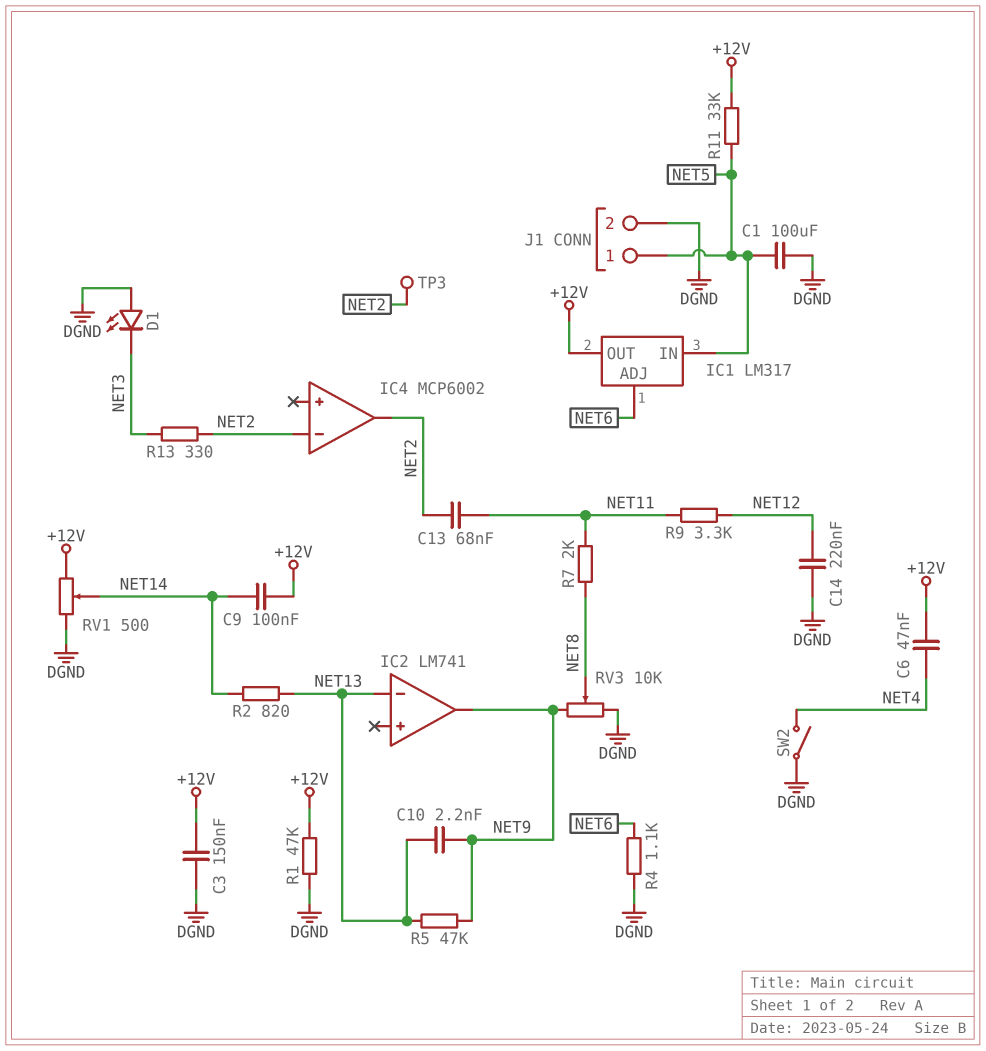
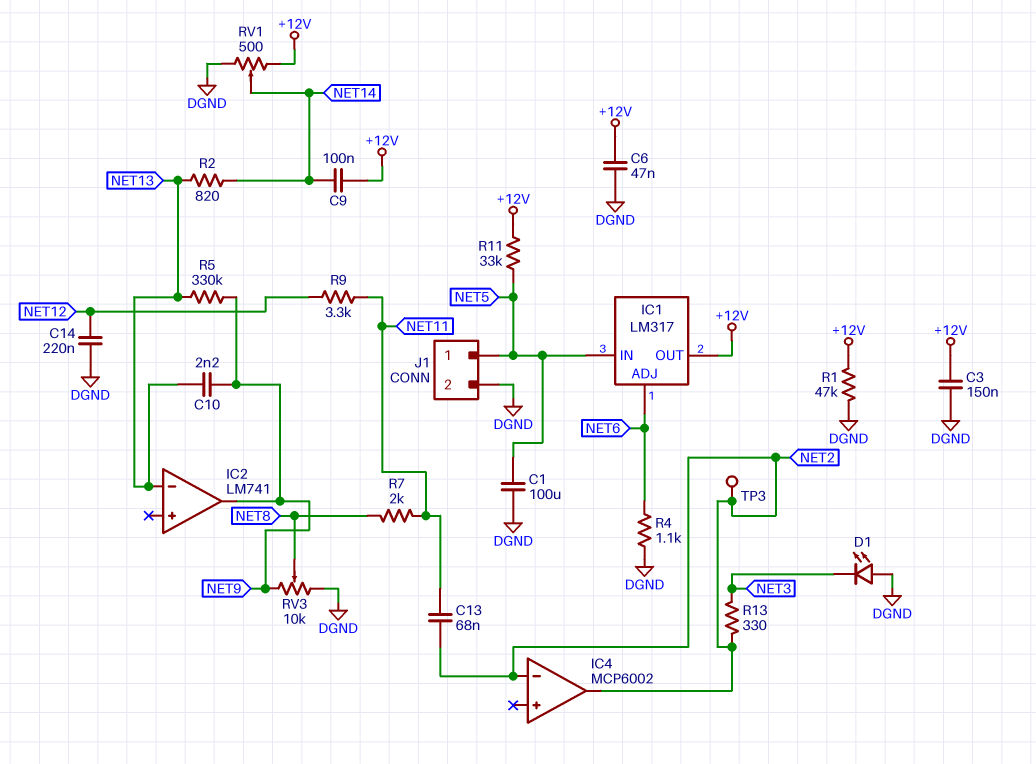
C6: 47nF (+12V, NET4) -> 47nF (+12V, DGND)
R5: 47k (NET9, NET13) -> 330k (NET9, NET13)
SW2: switch (DGND, NET4) -> none

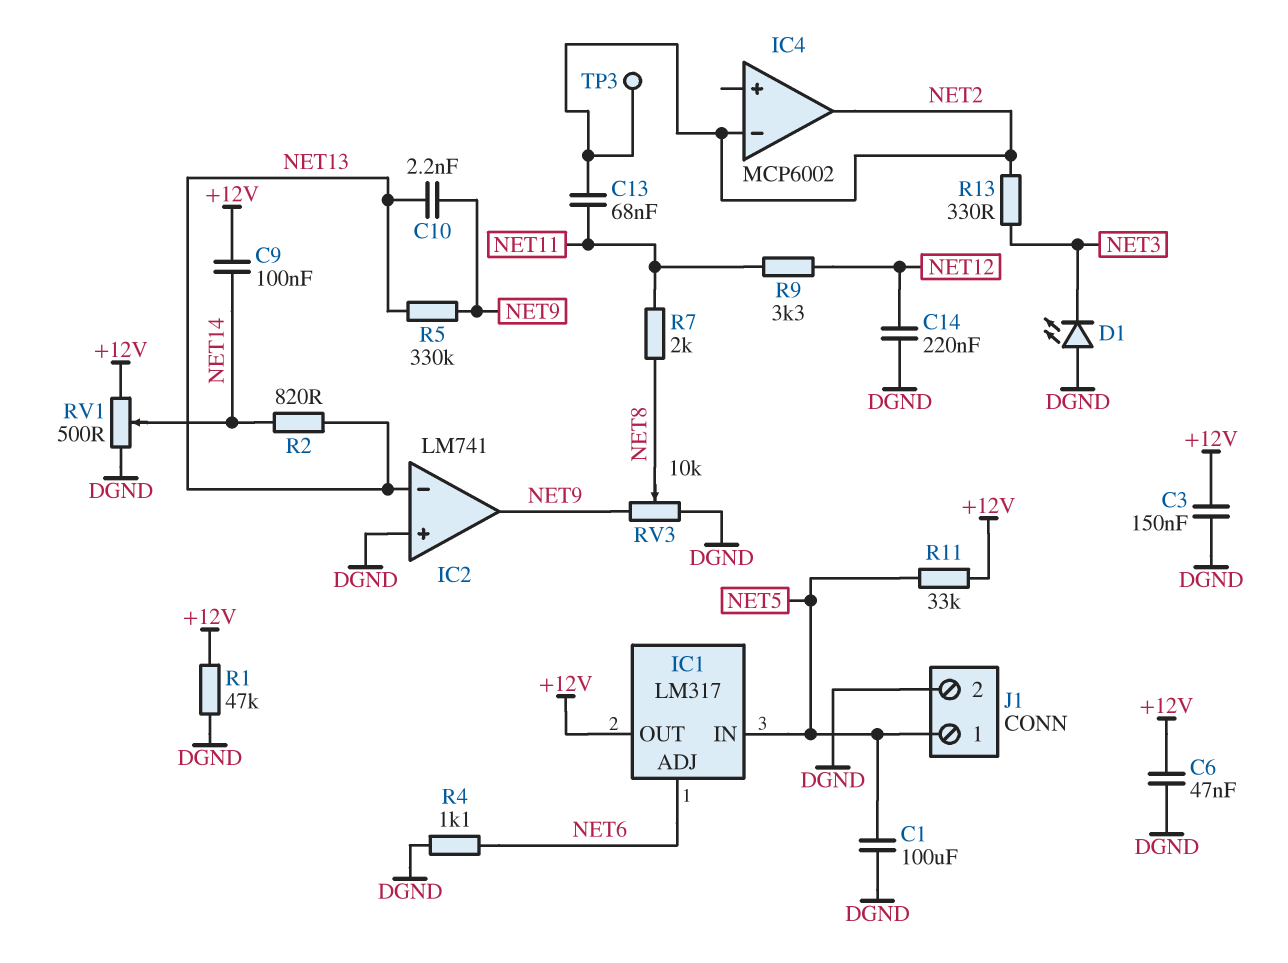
IC2 pin in+: none -> DGND

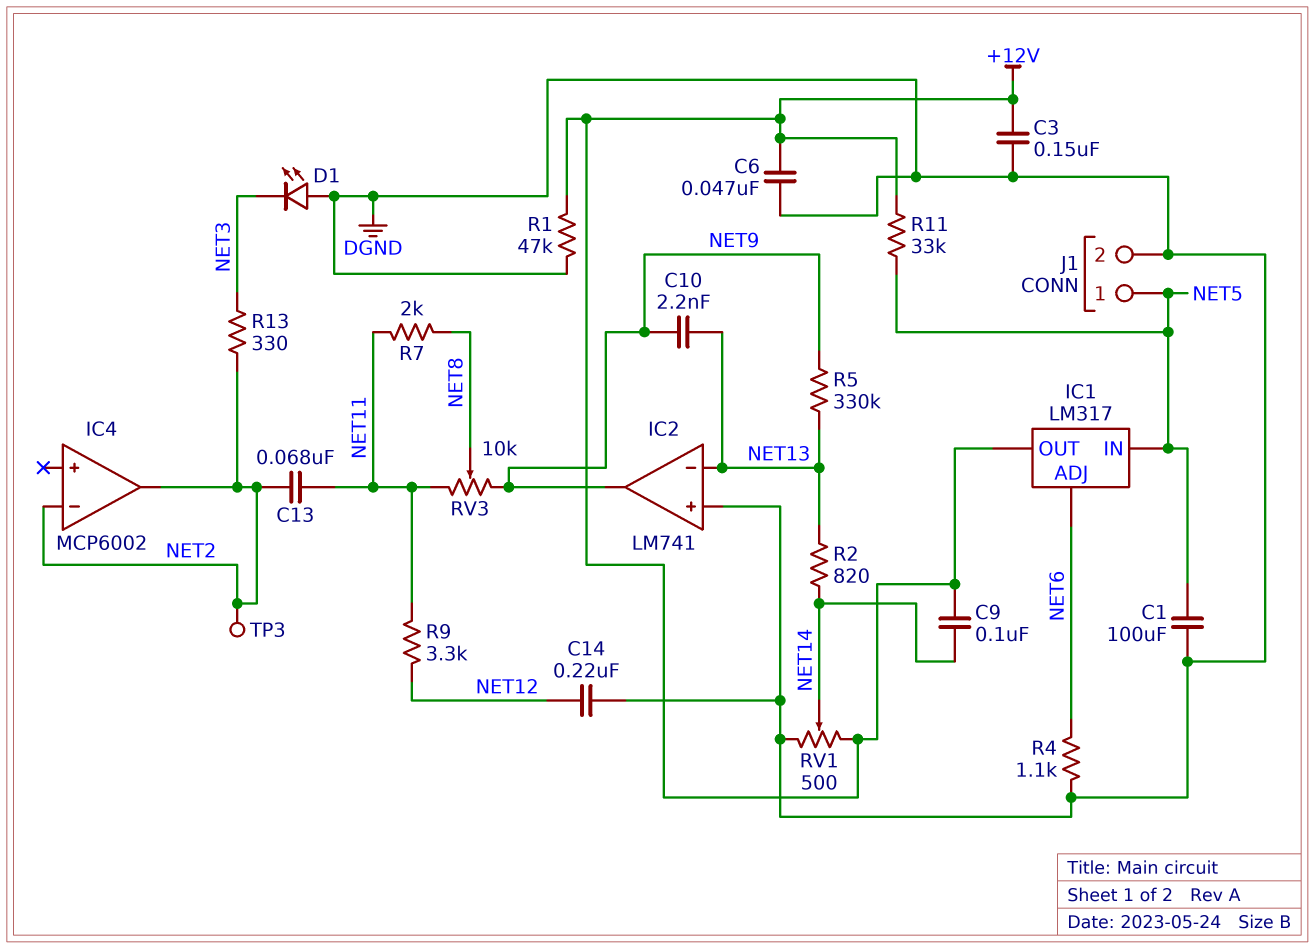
RV3: 10k (DGND, NET9, wiper NET8) -> 10k (NET9, NET11, wiper NET8)

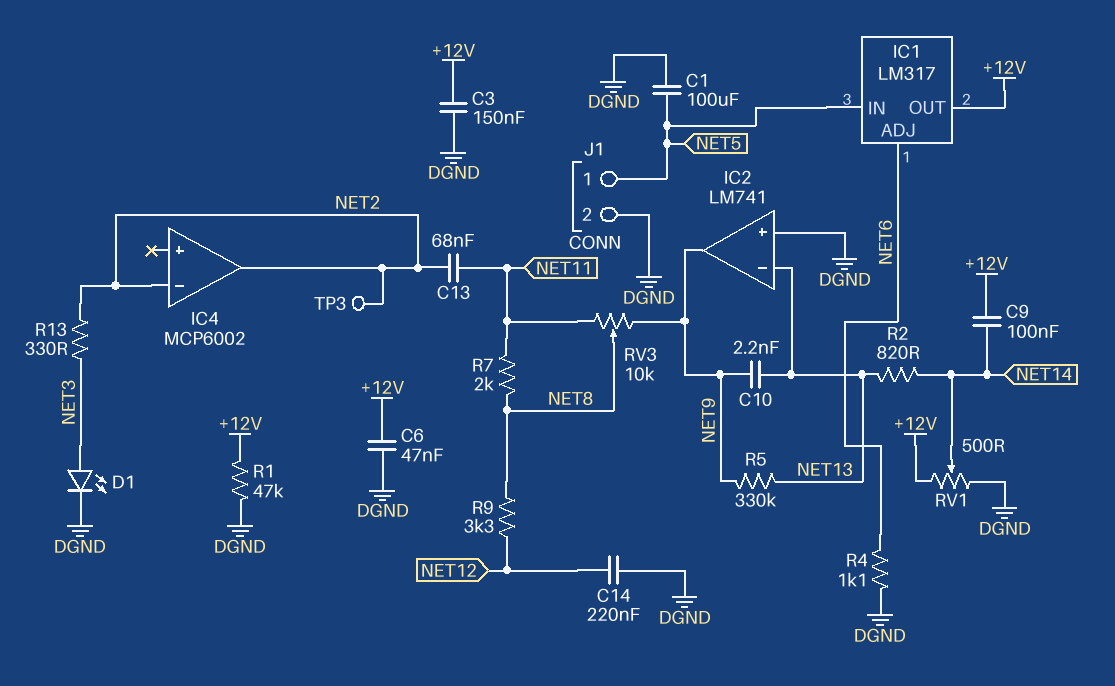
D1: LED (A DGND, K NET3) -> LED (A NET3, K DGND)
R9: 3.3k (NET11, NET12) -> 3.3k (NET8, NET12)
R11: 33k (+12V, NET5) -> none

